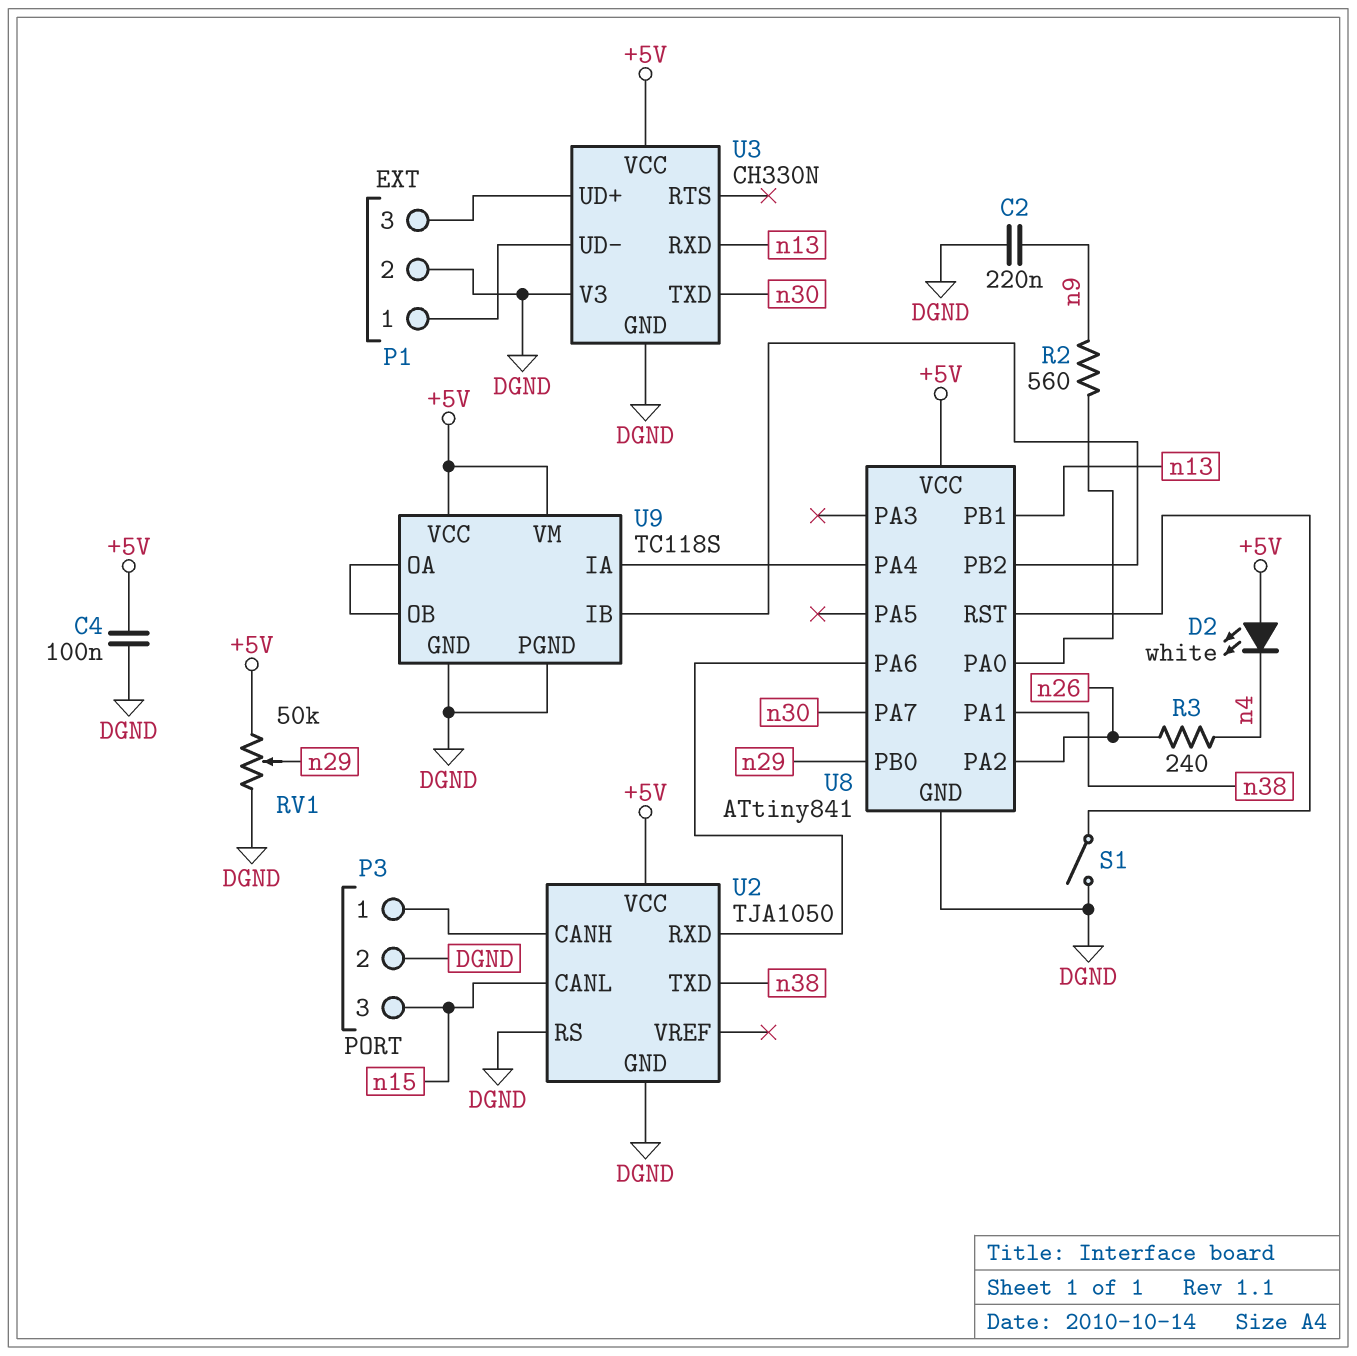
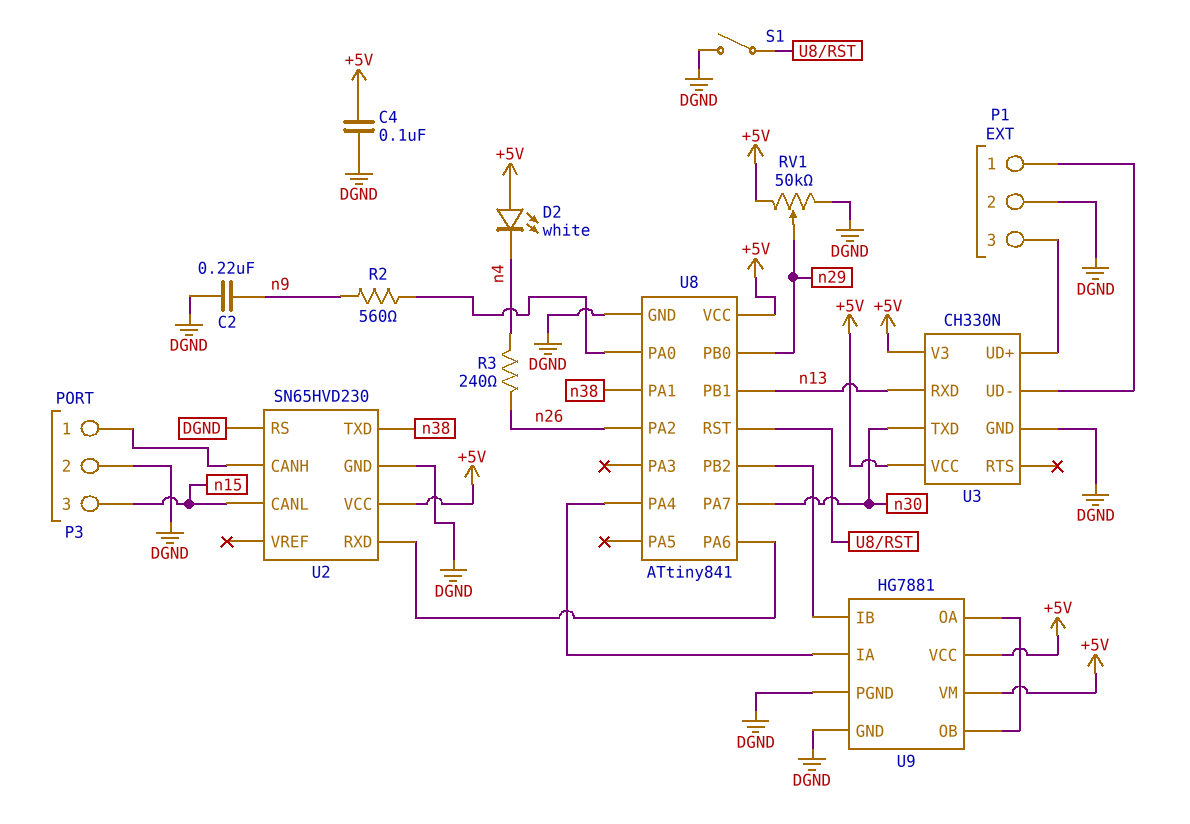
U2: TJA1050 -> SN65HVD230
U3 pin V3: DGND -> +5V
U9: TC118S -> HG7881

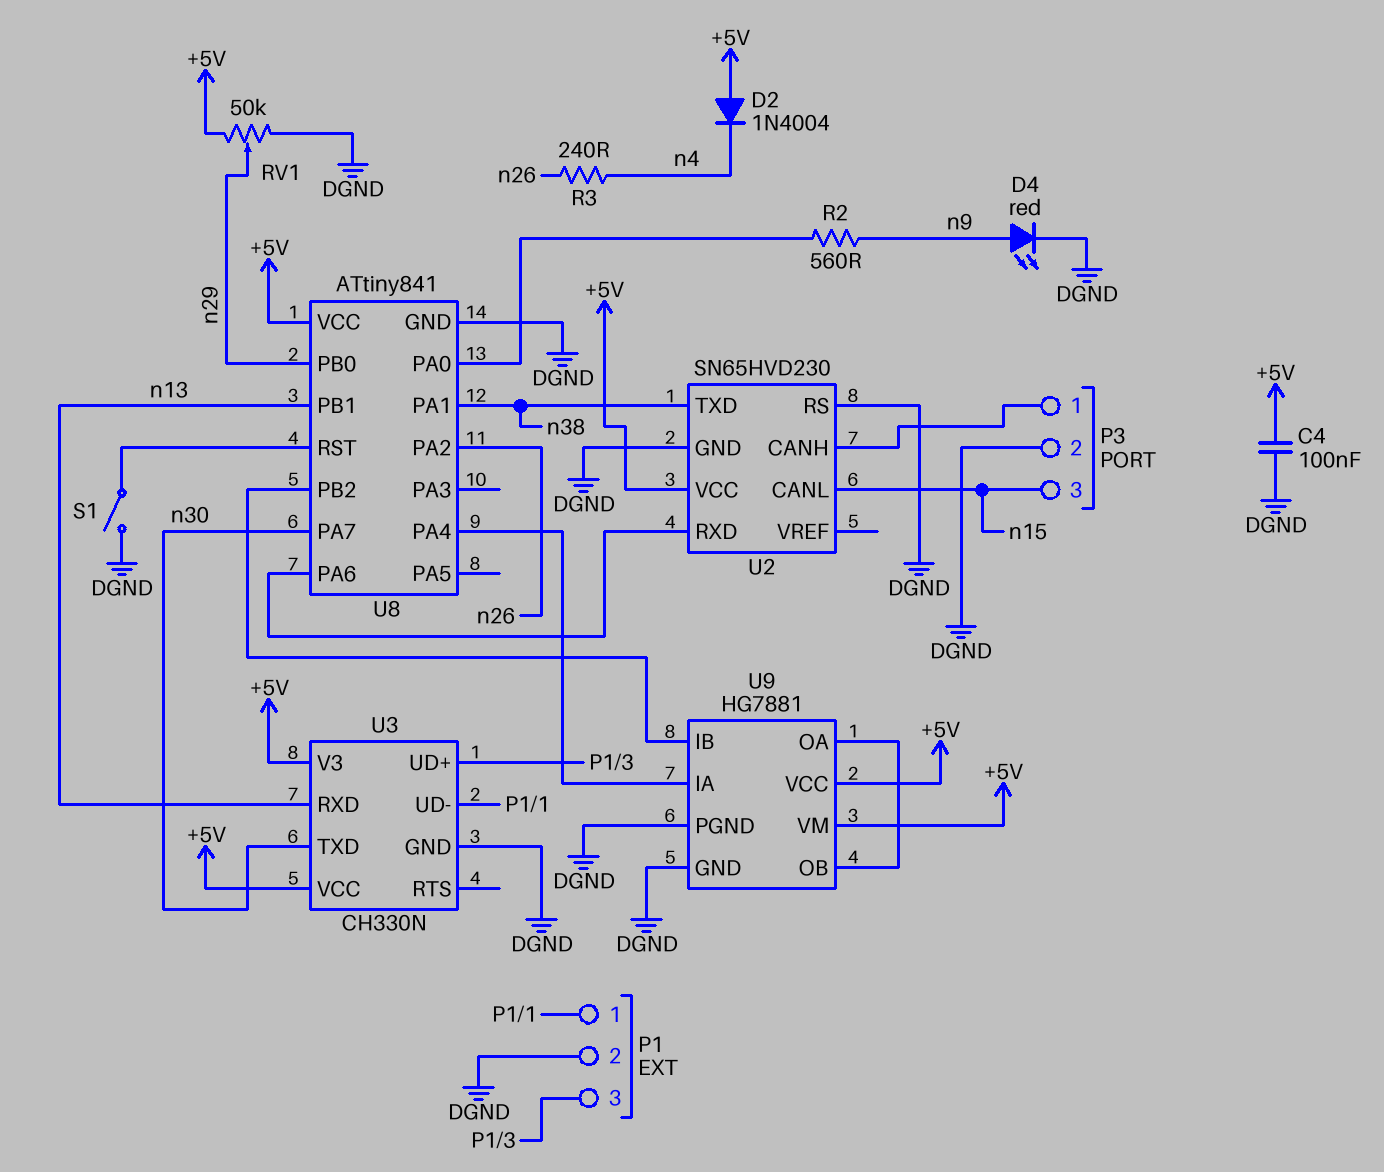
C2: 220nF (DGND, n9) -> none
D2: LED white (A +5V, K n4) -> diode 1N4004 (A +5V, K n4)
D4: none -> LED red (A n9, K DGND)

